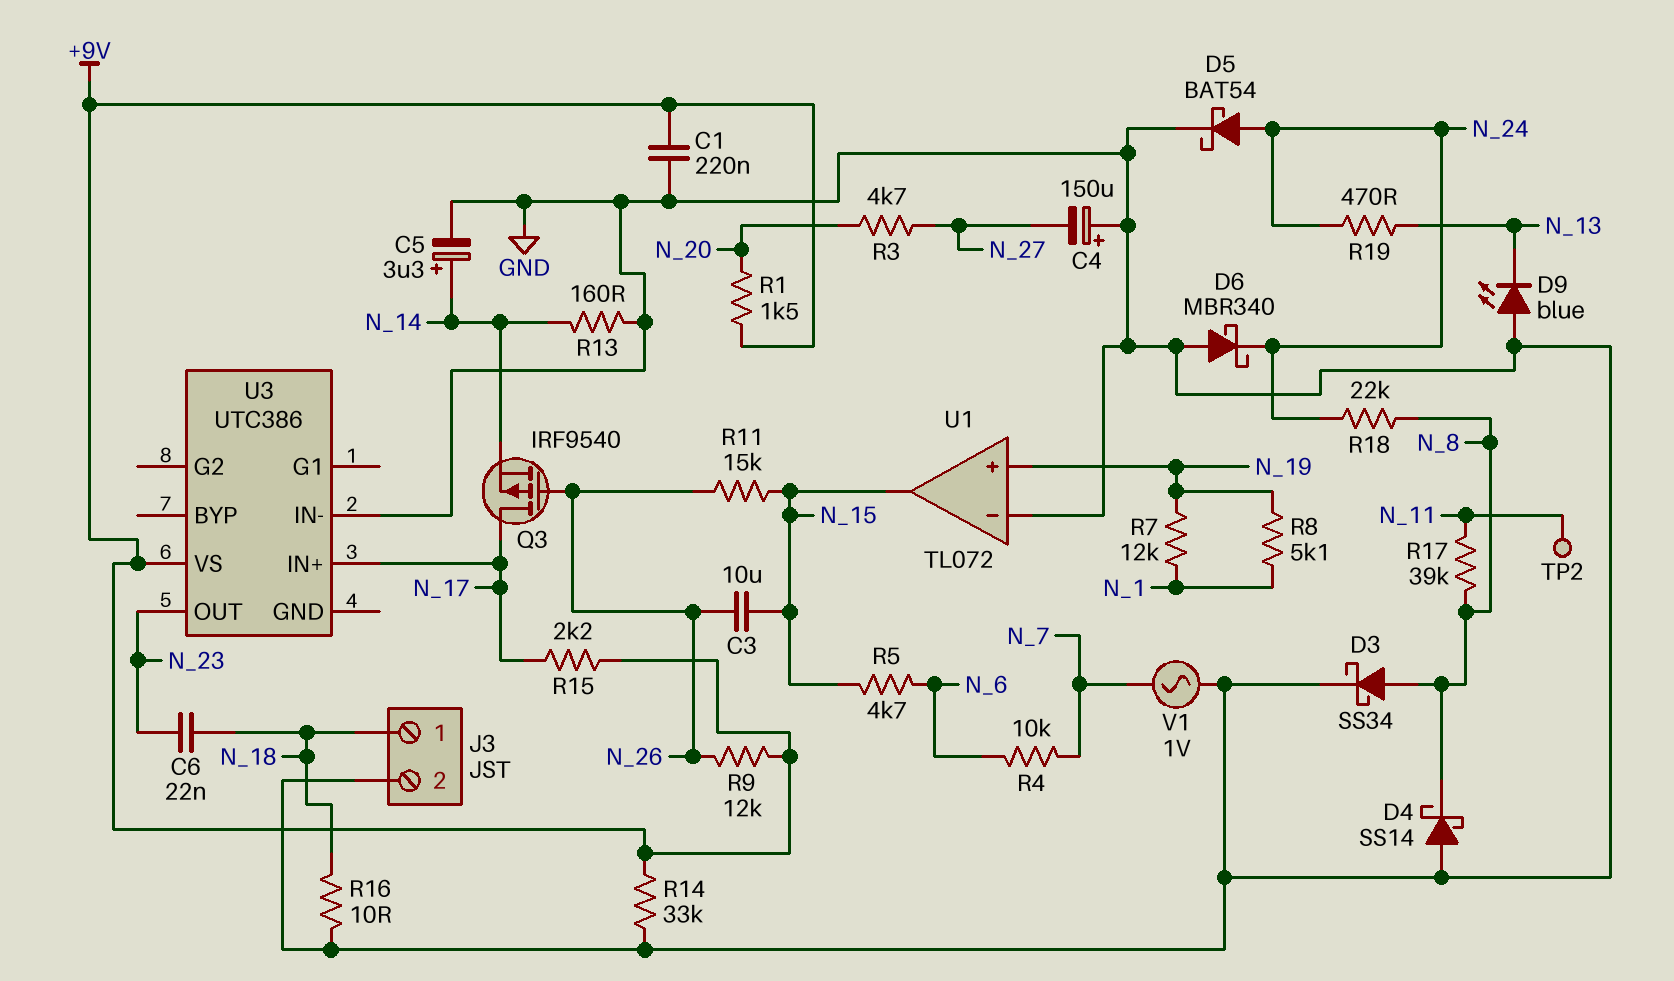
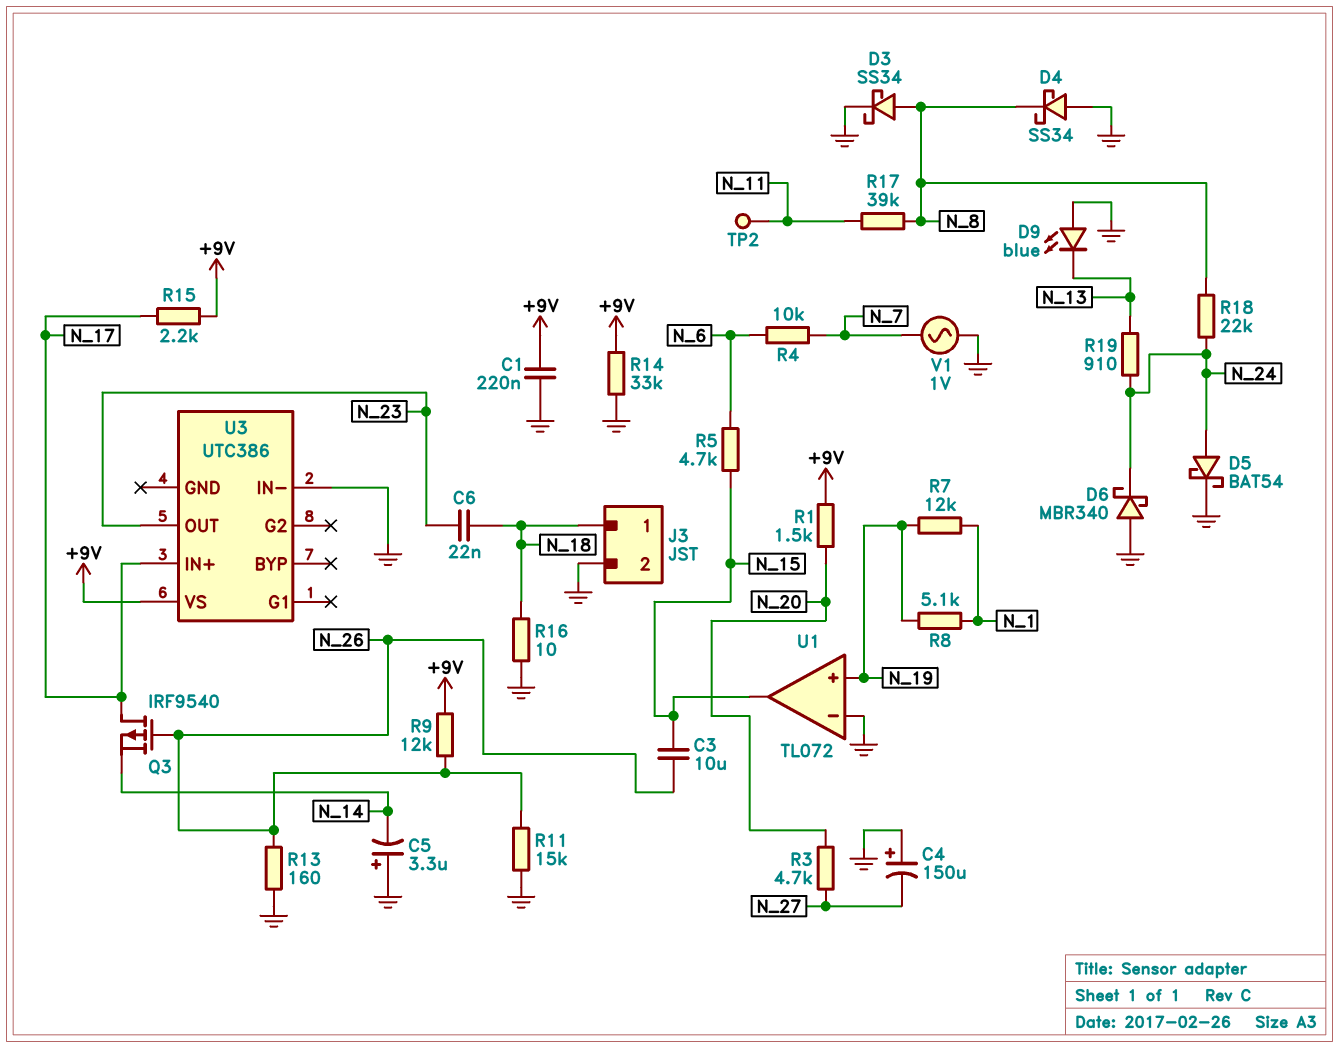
C5: 3.3uF (plus N_14, minus GND) -> 3.3uF (plus GND, minus N_14)
D4: schottky SS14 (A GND, K N_8) -> schottky SS34 (A GND, K N_8)
R11: 15k (N_15, N_26) -> 15k (GND, N_26)
R13: 160 (GND, N_14) -> 160 (GND, N_26)
R19: 470 (N_13, N_24) -> 910 (N_13, N_24)

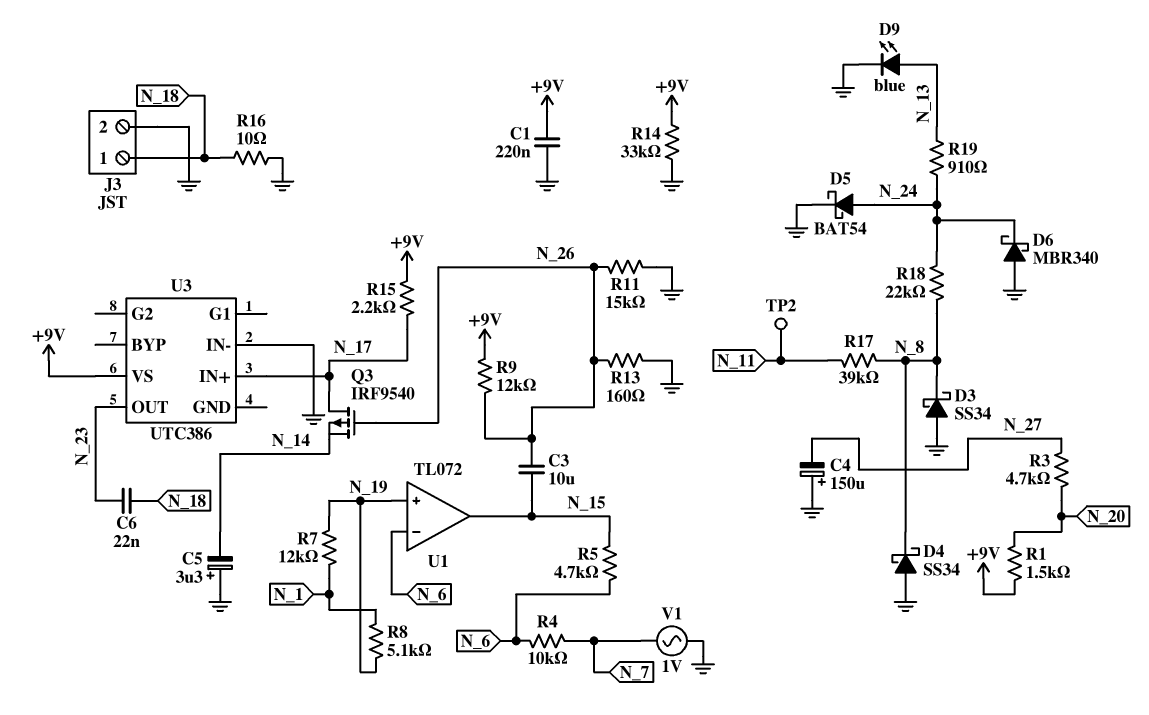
D3: schottky SS34 (A N_8, K GND) -> schottky SS34 (A GND, K N_8)
D9: LED blue (A GND, K N_13) -> LED blue (A N_13, K GND)
U1 pin in-: GND -> N_6

